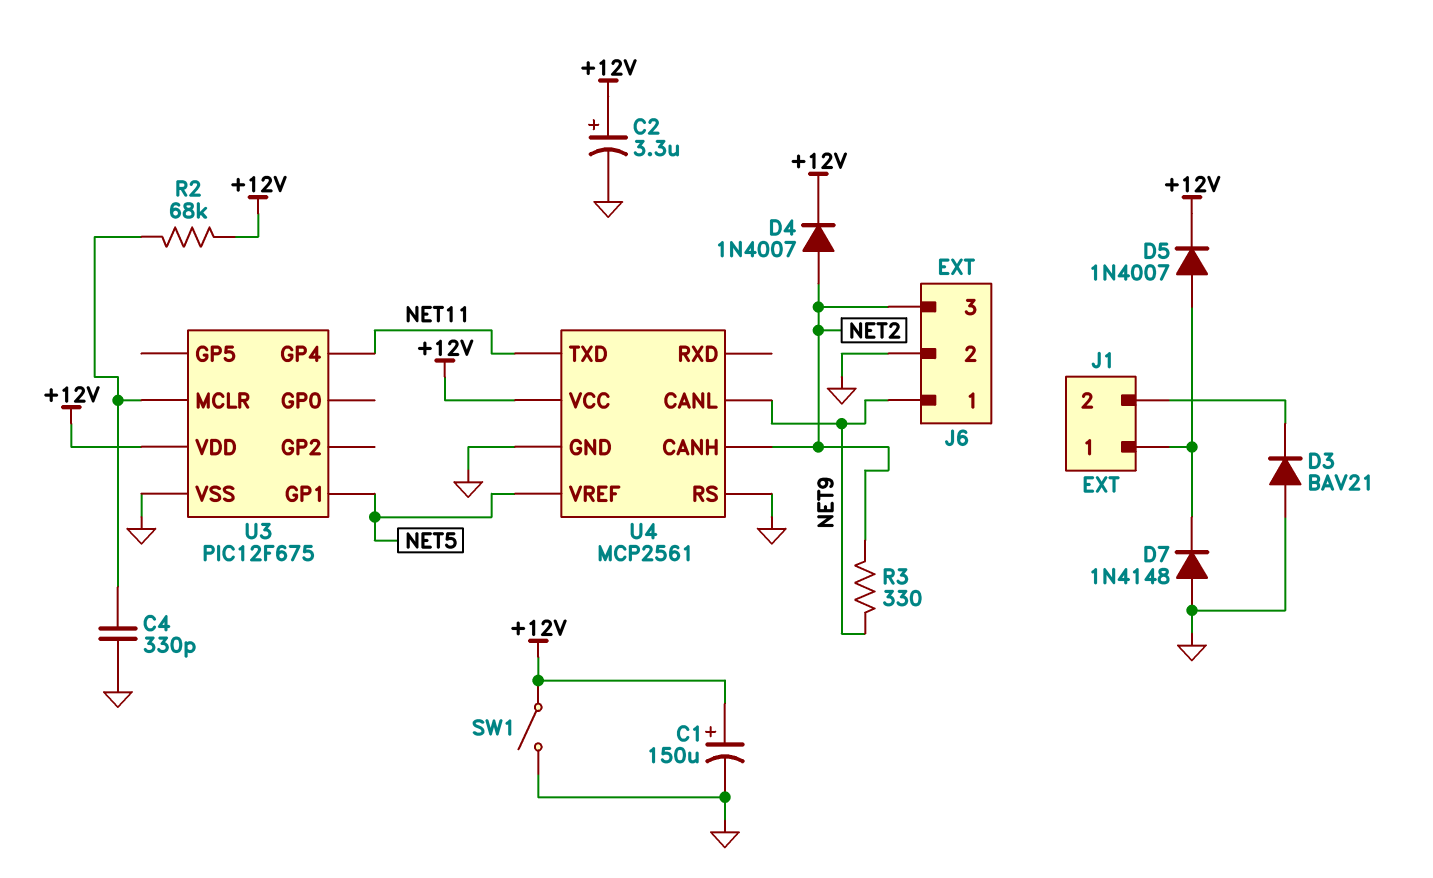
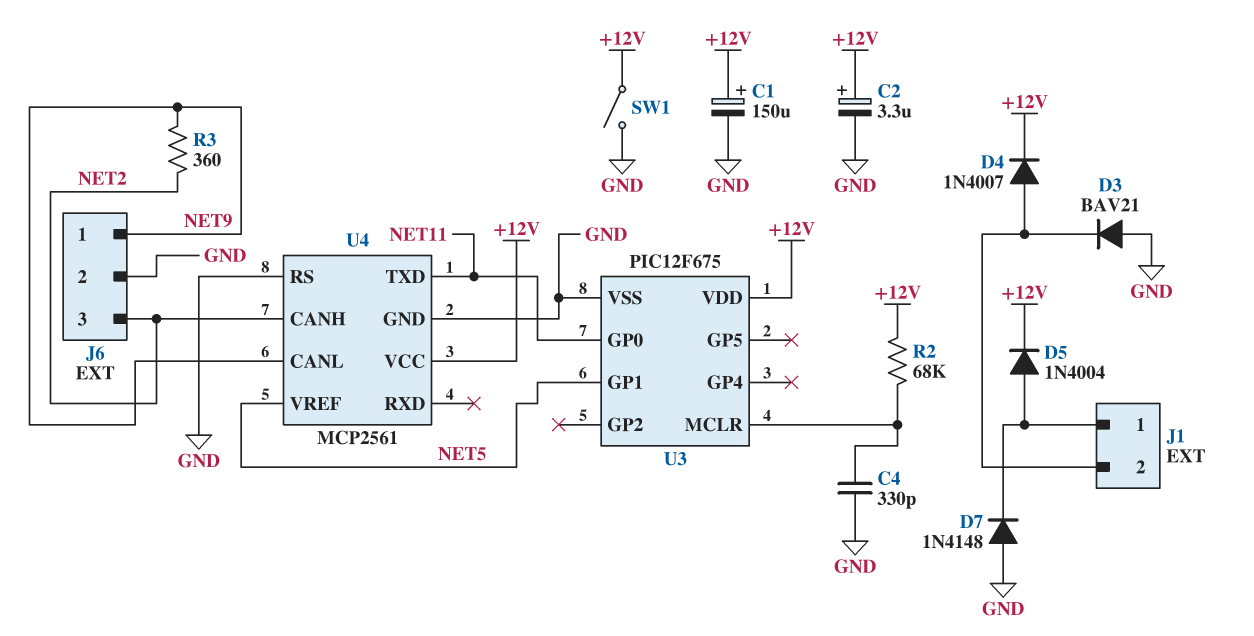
D4: diode 1N4007 (A NET2, K +12V) -> diode 1N4007 (A J1/2, K +12V)
D5: diode 1N4007 (A J1/1, K +12V) -> diode 1N4004 (A J1/1, K +12V)
R3: 330 (NET2, NET9) -> 360 (NET2, NET9)
U3 pin GP0: none -> NET11
U3 pin GP4: NET11 -> none

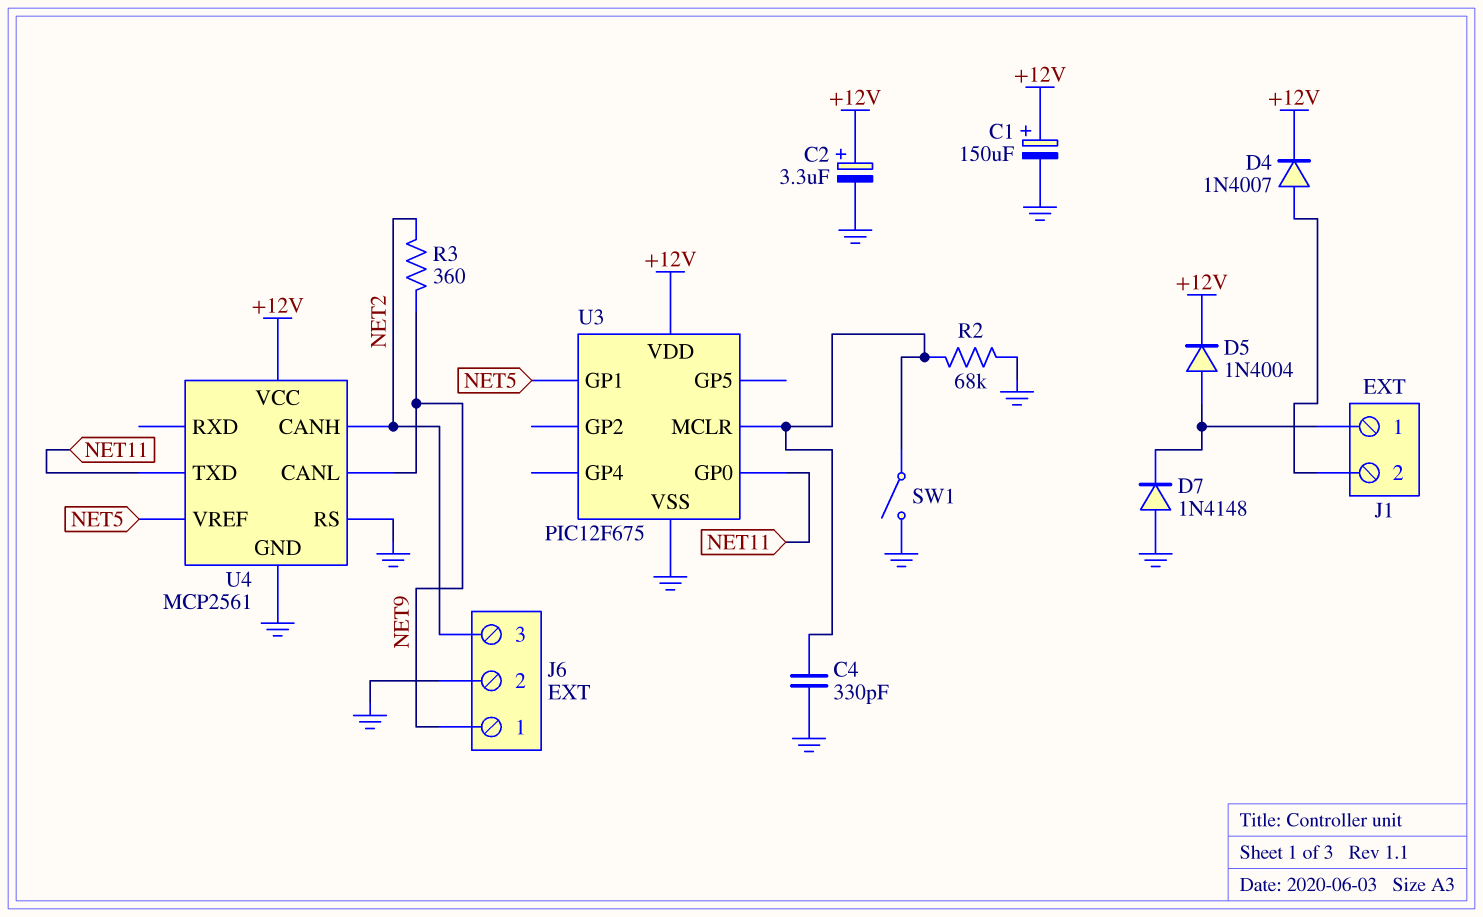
D3: diode BAV21 (A GND, K J1/2) -> none
R2: 68k (+12V, U3/MCLR) -> 68k (GND, U3/MCLR)
SW1: switch (+12V, GND) -> switch (GND, U3/MCLR)

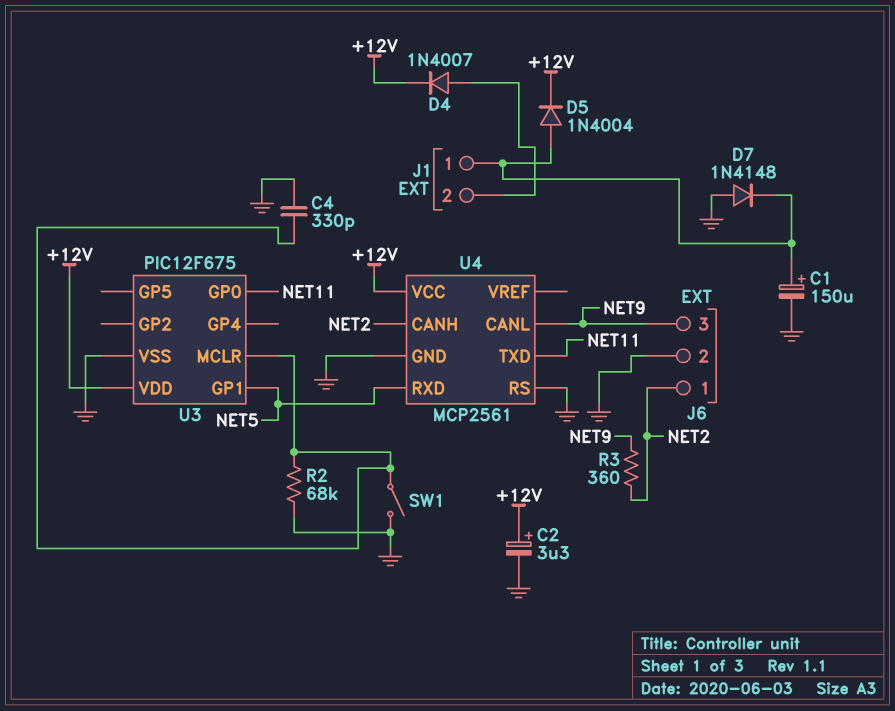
C1: 150uF (plus +12V, minus GND) -> 150uF (plus J1/1, minus GND)
J6 pin 1: NET9 -> NET2
J6 pin 3: NET2 -> NET9
U4 pin RXD: none -> NET5
U4 pin VREF: NET5 -> none

